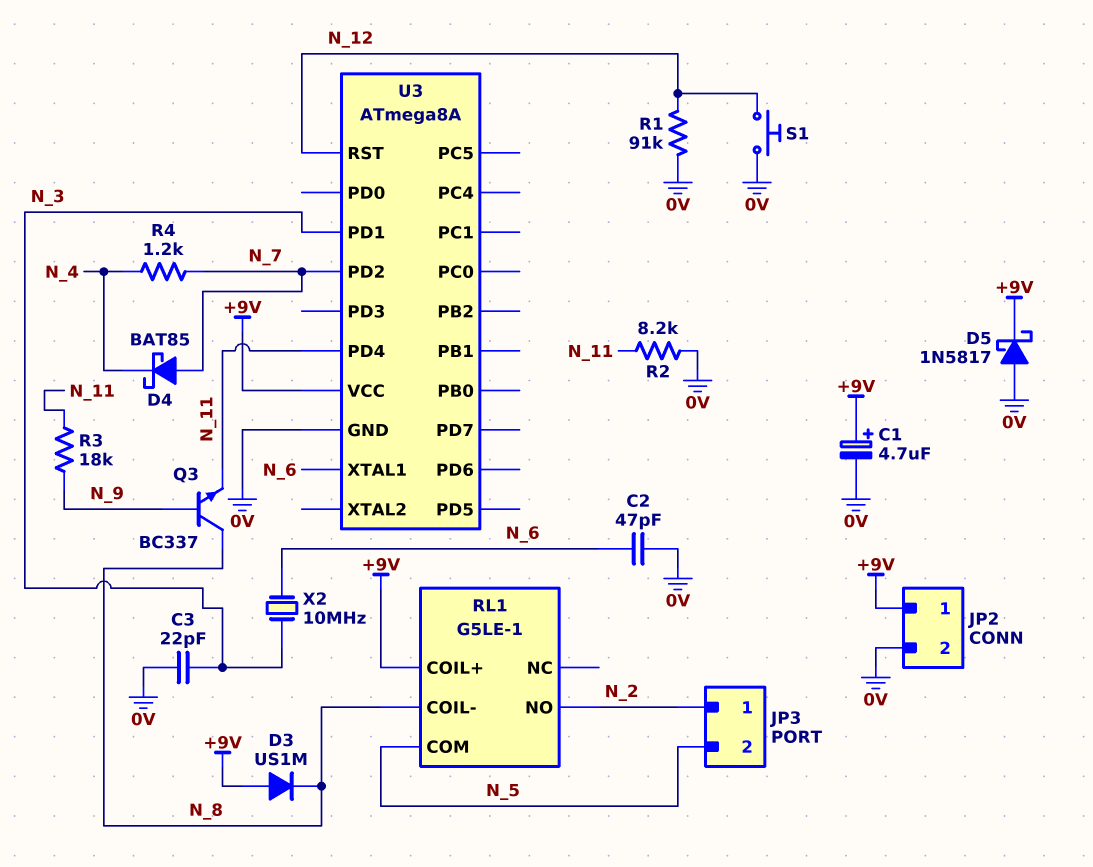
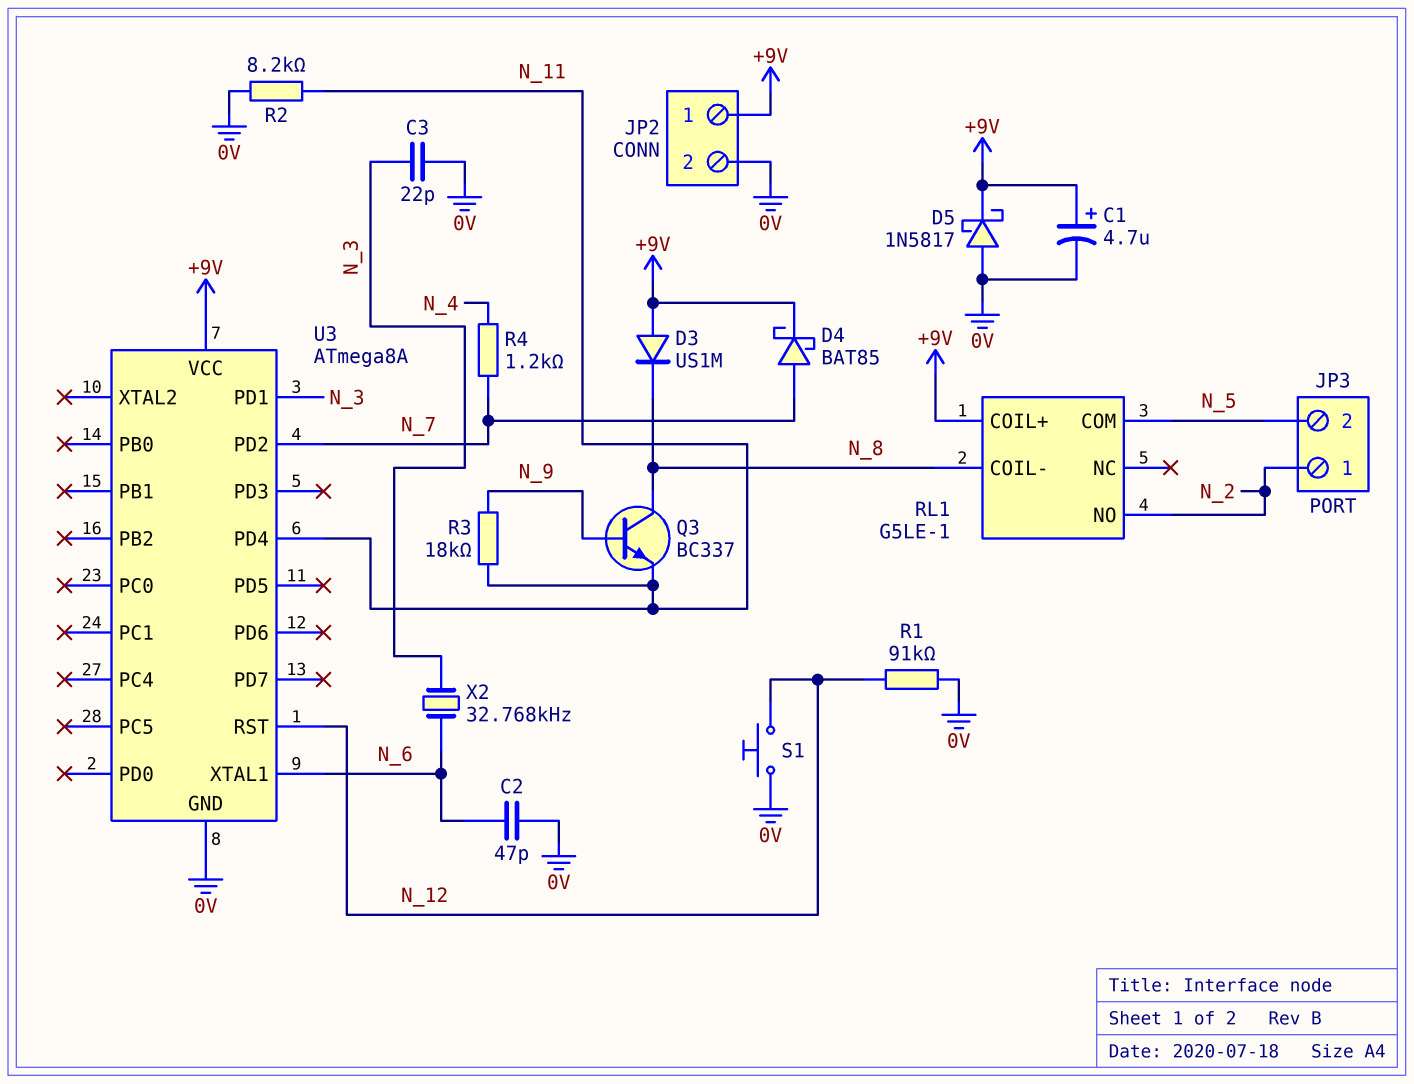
D4: schottky BAT85 (A N_7, K N_4) -> schottky BAT85 (A N_7, K +9V)
X2: 10MHz (N_3, N_6) -> 32.768kHz (N_3, N_6)

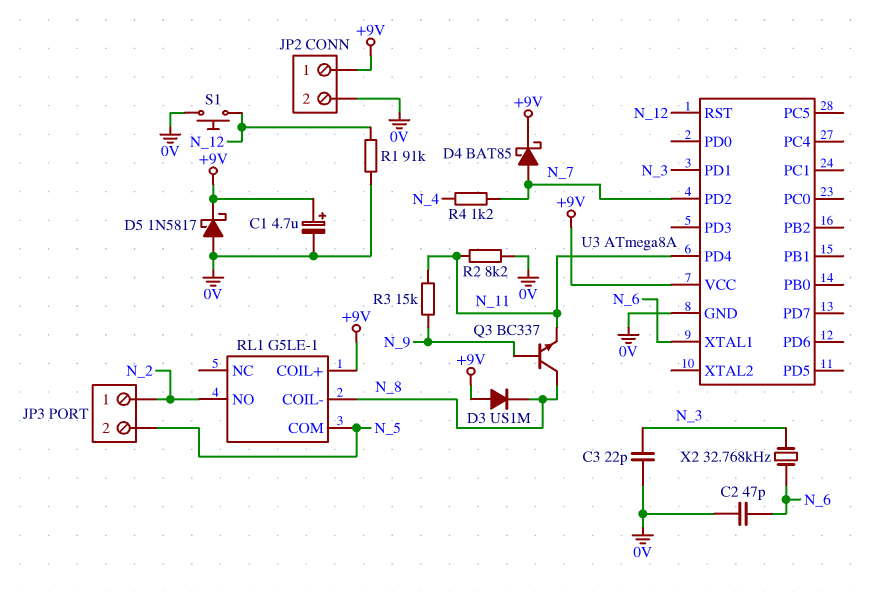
R3: 18k (N_9, N_11) -> 15k (N_9, N_11)

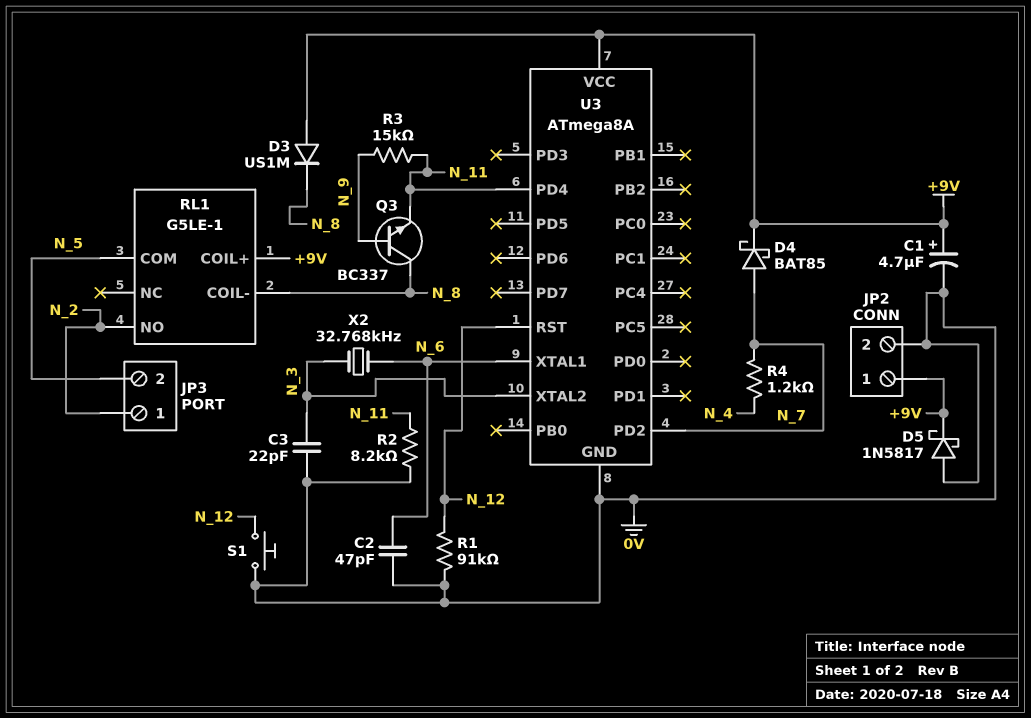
U3 pin PD1: N_3 -> none
U3 pin XTAL2: none -> N_3

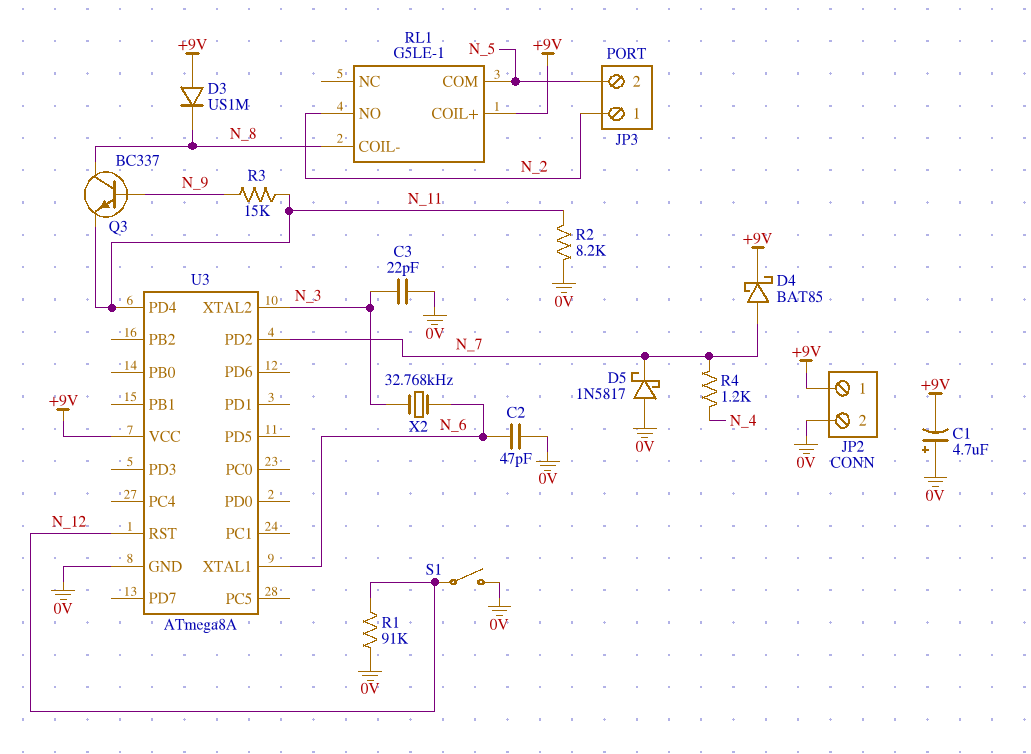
C1: 4.7uF (plus +9V, minus 0V) -> 4.7uF (plus 0V, minus +9V)
D5: schottky 1N5817 (A 0V, K +9V) -> schottky 1N5817 (A 0V, K N_7)
S1: button (0V, N_12) -> switch (0V, N_12)

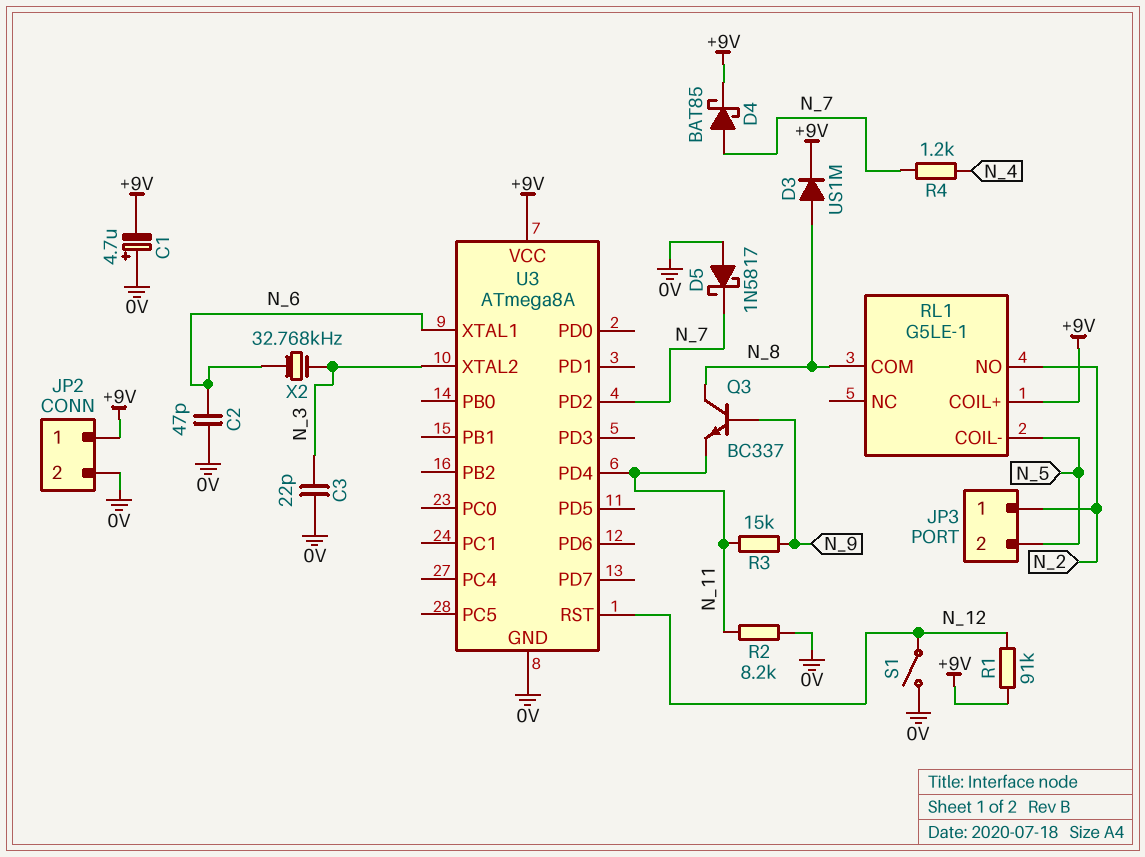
D3: diode US1M (A +9V, K N_8) -> diode US1M (A N_8, K +9V)
R1: 91k (0V, N_12) -> 91k (+9V, N_12)
RL1 pin COIL-: N_8 -> N_5
RL1 pin COM: N_5 -> N_8

